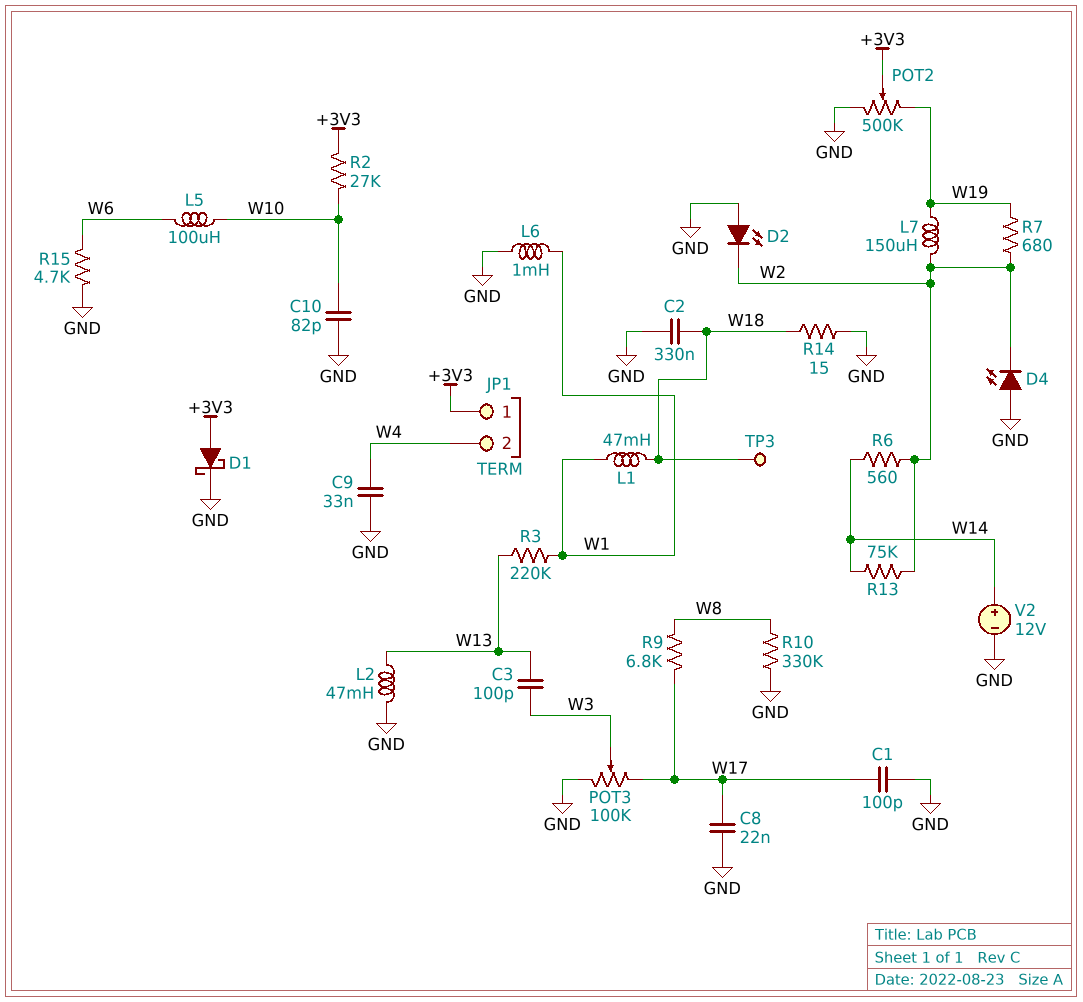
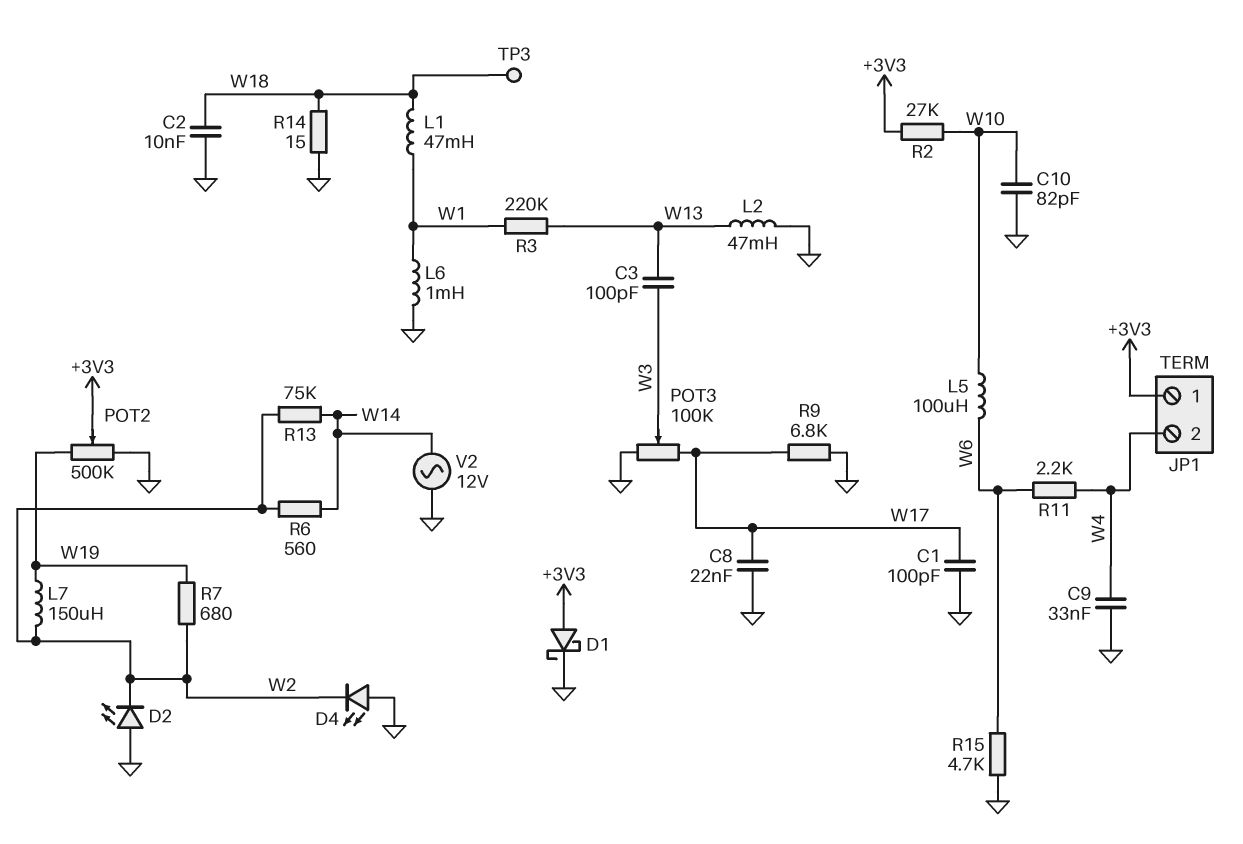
C2: 330nF (GND, W18) -> 10nF (GND, W18)
R9: 6.8k (W8, W17) -> 6.8k (GND, W17)
R10: 330k (GND, W8) -> none
R11: none -> 2.2k (W4, W6)
V2: 12V (plus W14, minus GND) -> AC 12V (GND, W14)

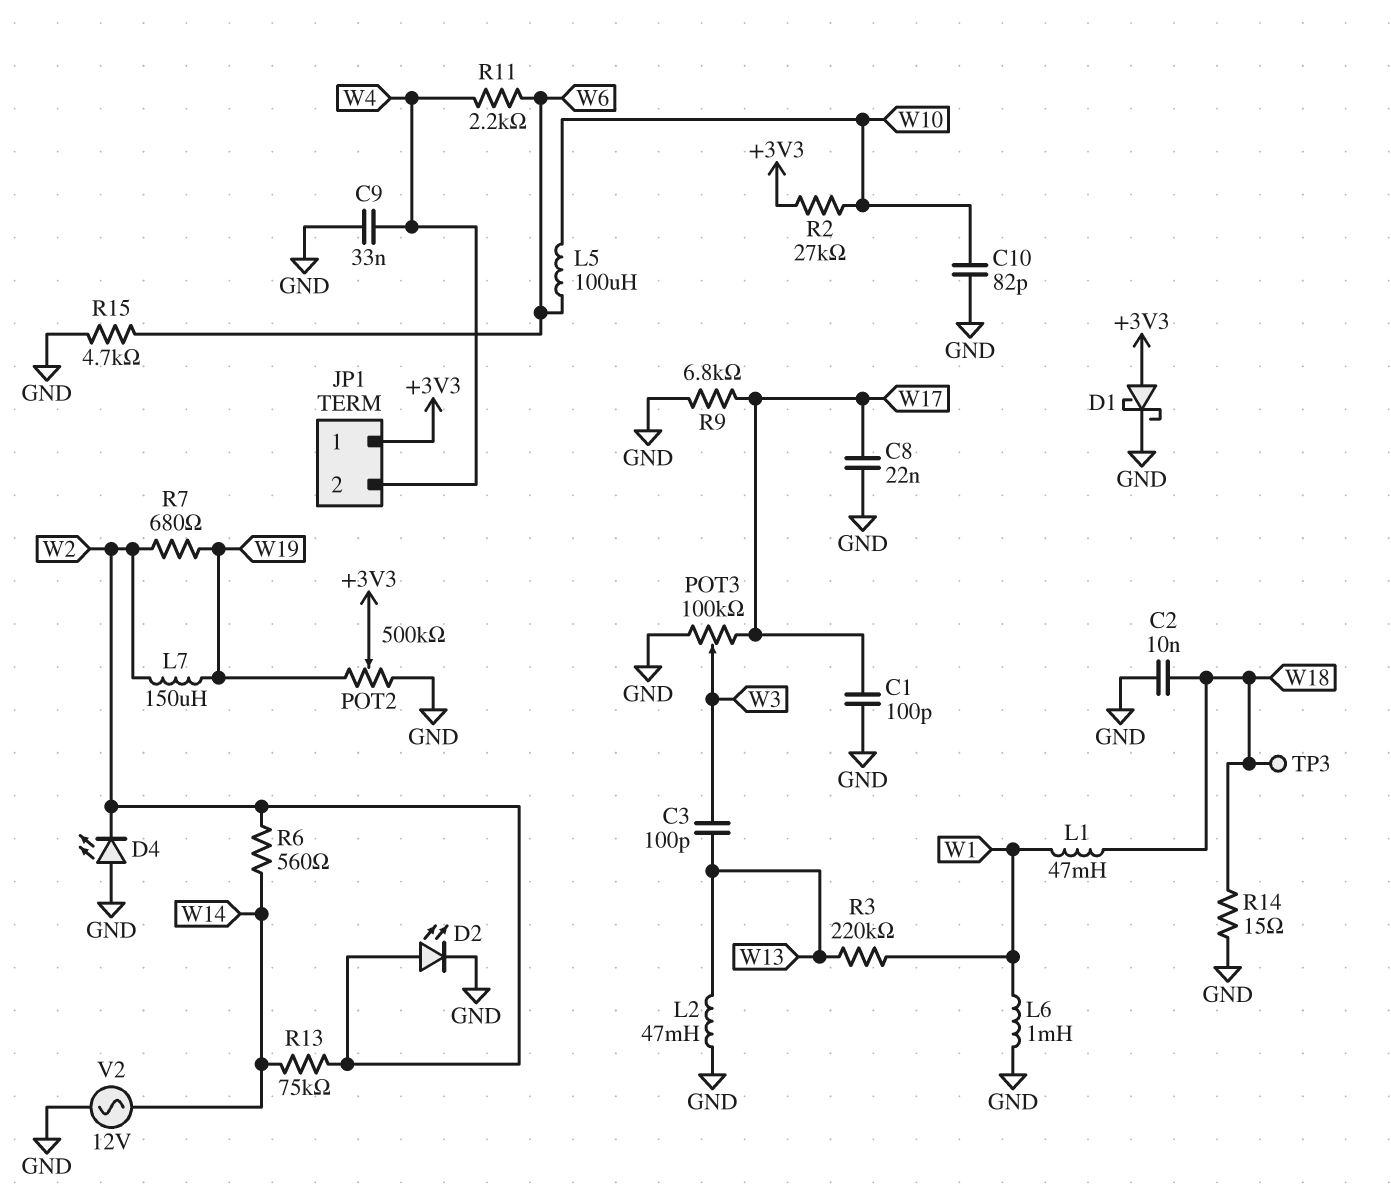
D2: LED (A GND, K W2) -> LED (A W2, K GND)

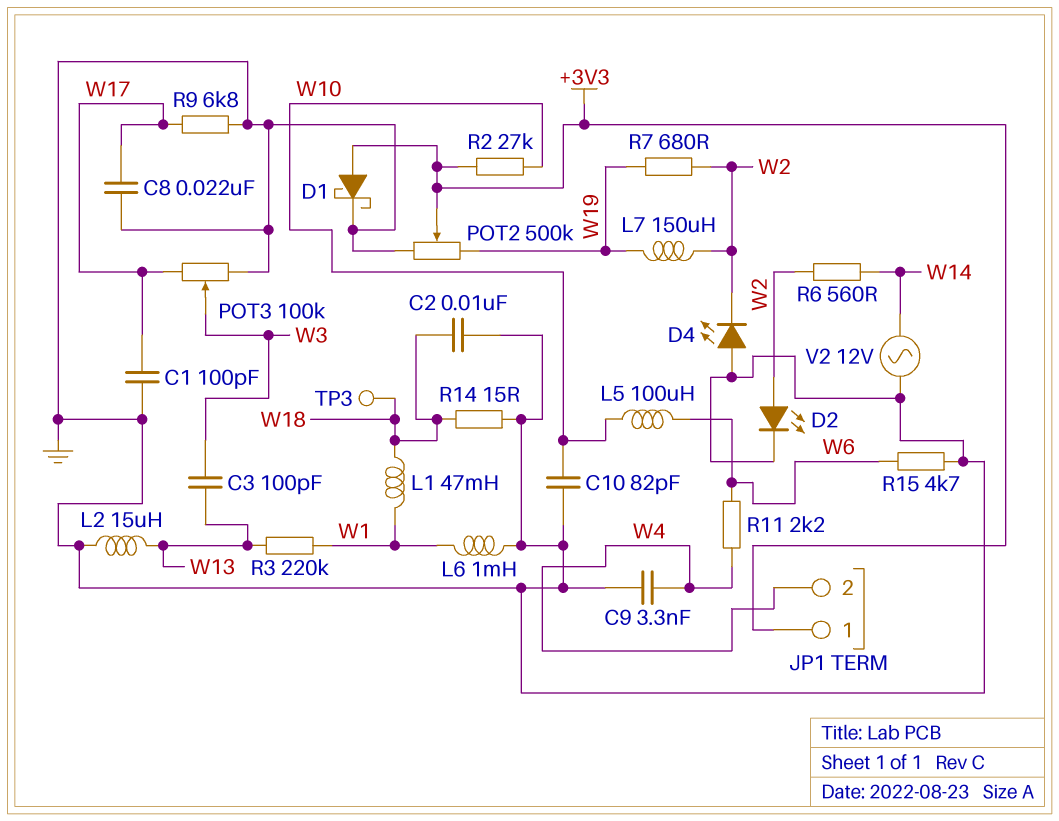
C9: 33nF (GND, W4) -> 3.3nF (GND, W4)
L2: 47mH (GND, W13) -> 15uH (GND, W13)
R13: 75k (W2, W14) -> none

